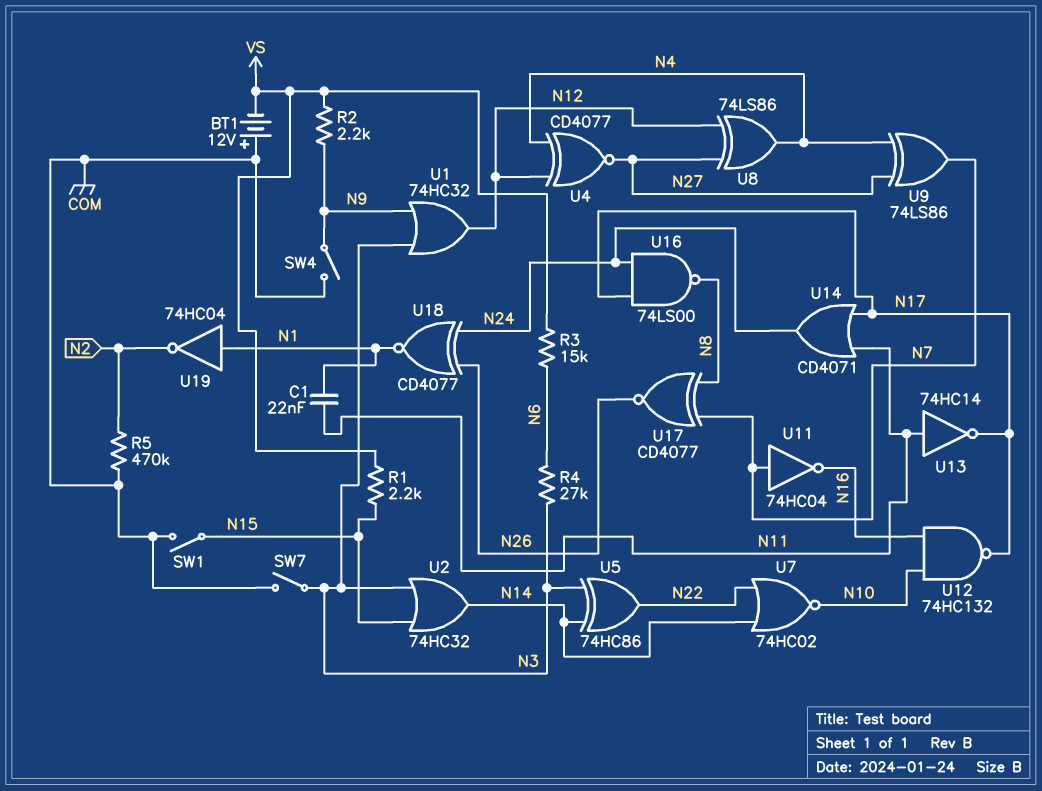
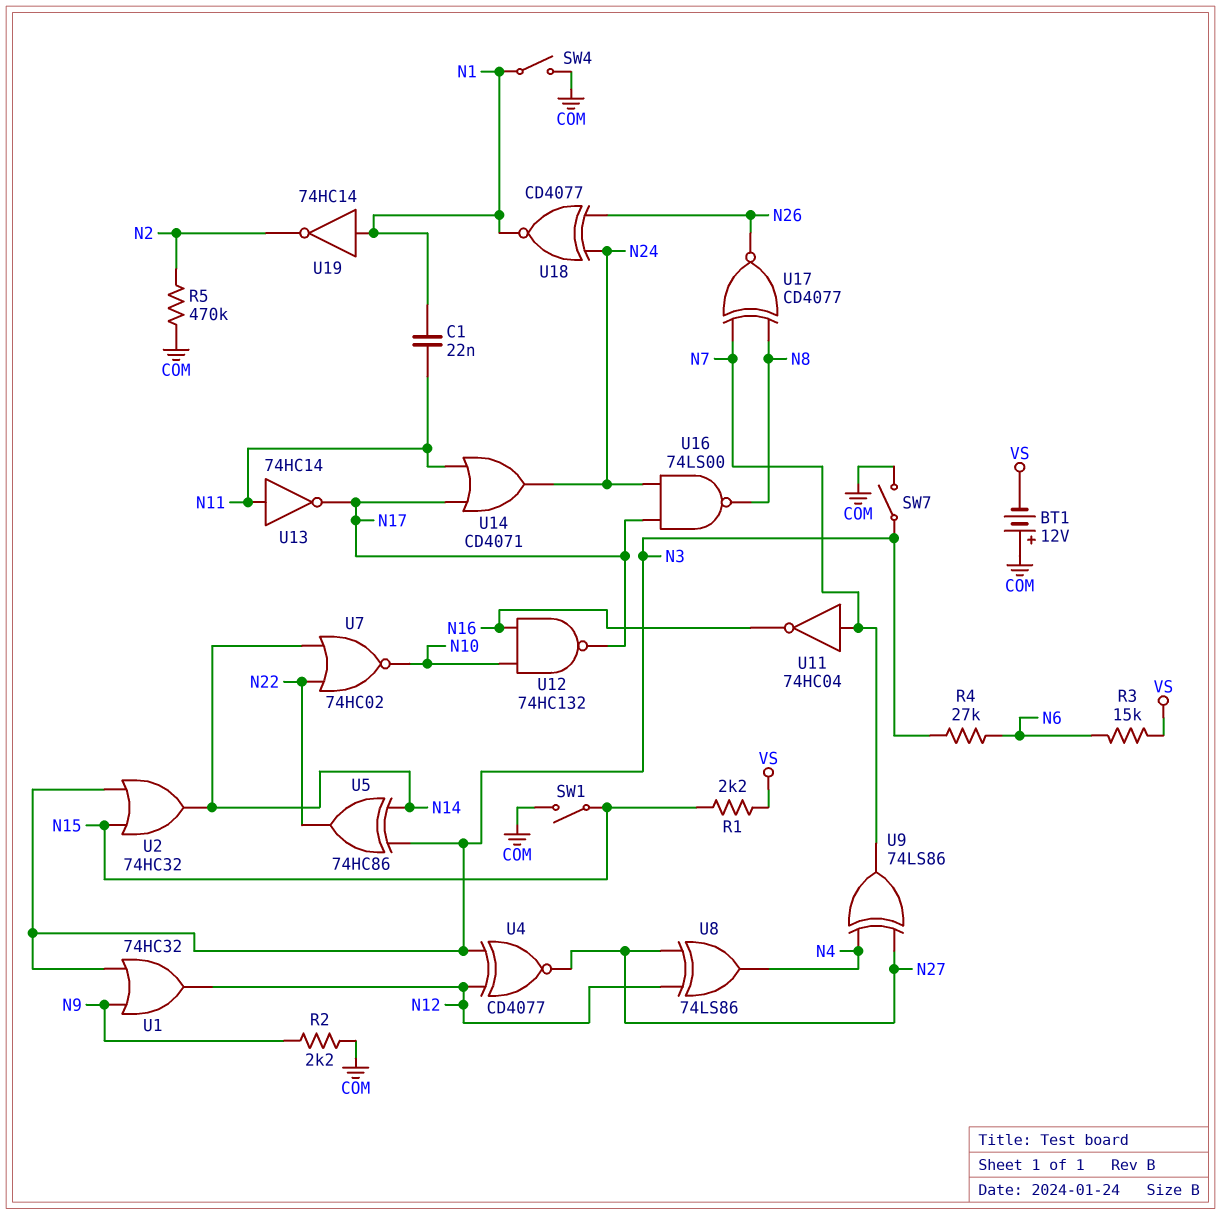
R2: 2.2k (N9, VS) -> 2.2k (COM, N9)
SW4: switch (COM, N9) -> switch (COM, N1)
U4: XNOR CD4077 (in N4, in N12, out N27) -> XNOR CD4077 (in N3, in N12, out N27)
U19: NOT 74HC04 (in N1, out N2) -> NOT 74HC14 (in N1, out N2)

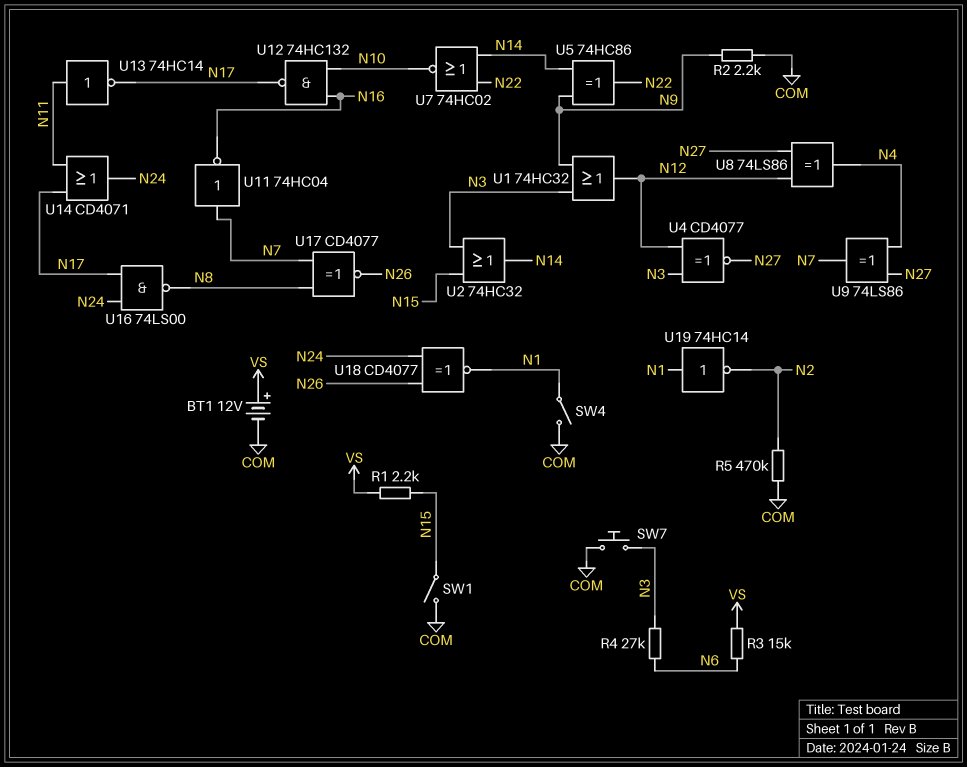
BT1: 12V (plus COM, minus VS) -> 12V (plus VS, minus COM)
C1: 22nF (N1, N11) -> none
SW7: switch (COM, N3) -> button (COM, N3)
U5: XOR 74HC86 (in N3, in N14, out N22) -> XOR 74HC86 (in N9, in N14, out N22)

